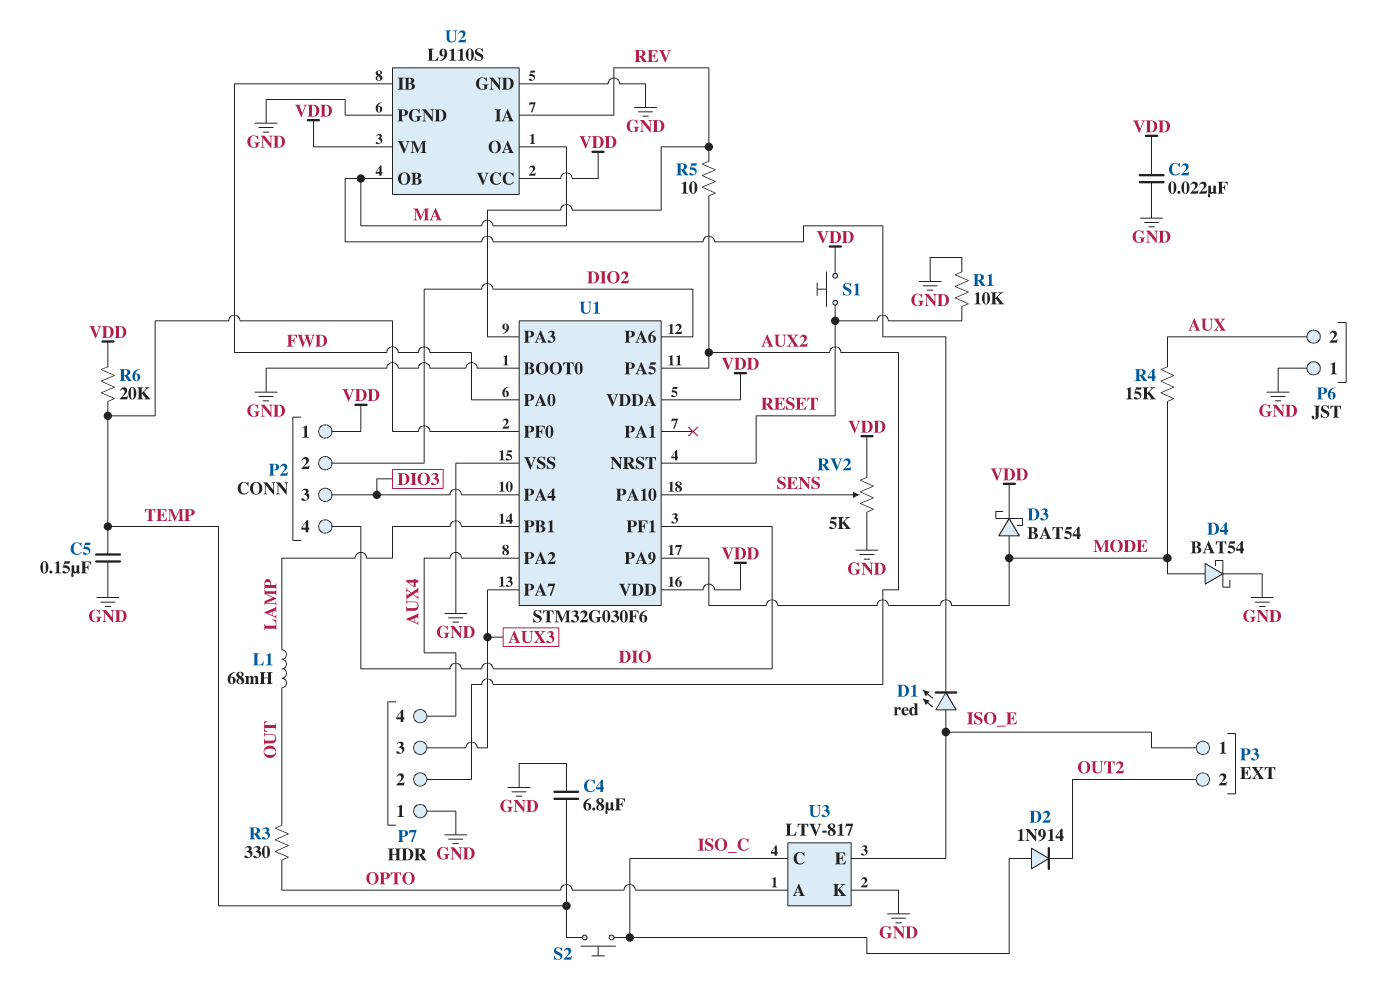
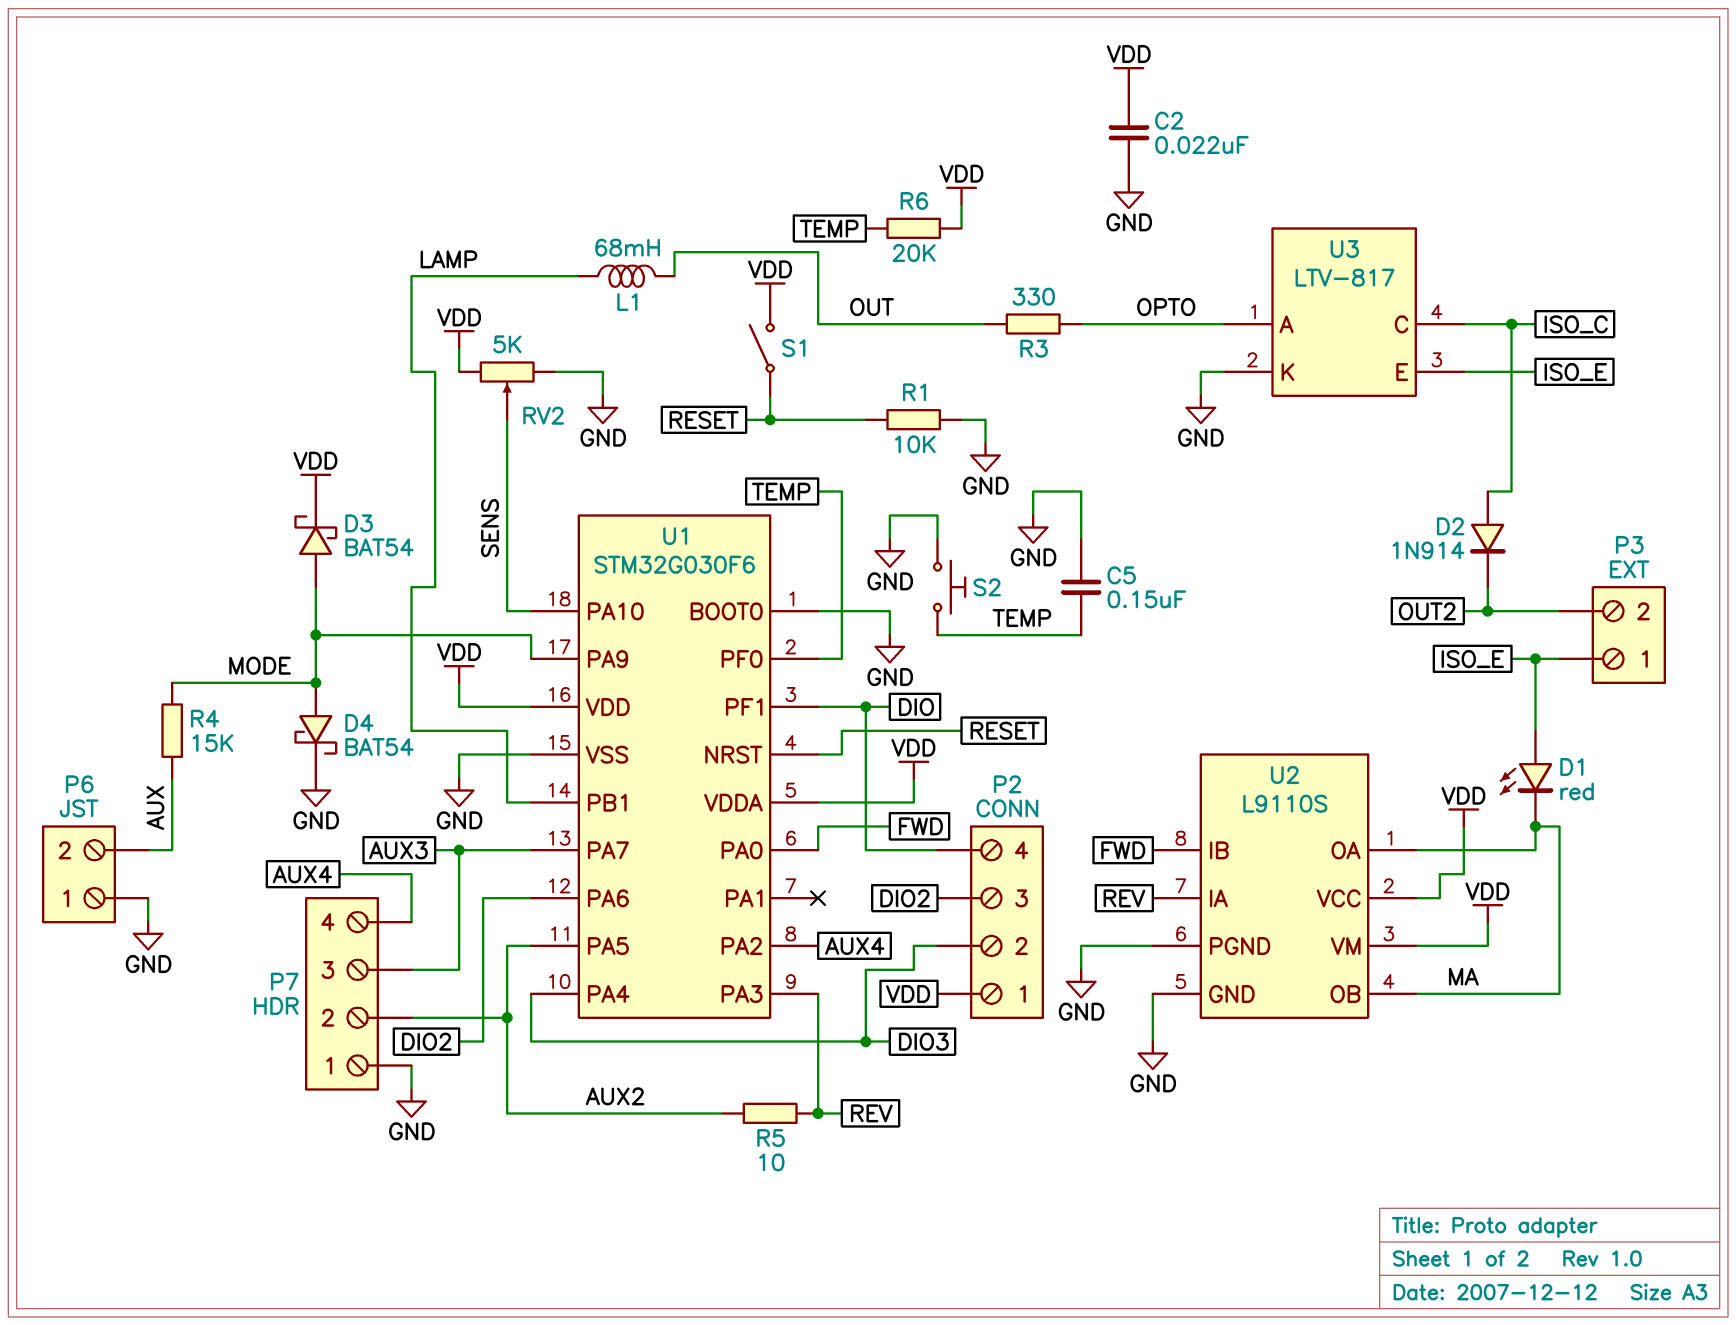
C4: 6.8uF (GND, TEMP) -> none
P2 pin 2: DIO2 -> DIO3
P2 pin 3: DIO3 -> DIO2
S1: button (RESET, VDD) -> switch (RESET, VDD)
S2: button (ISO_C, TEMP) -> button (GND, TEMP)

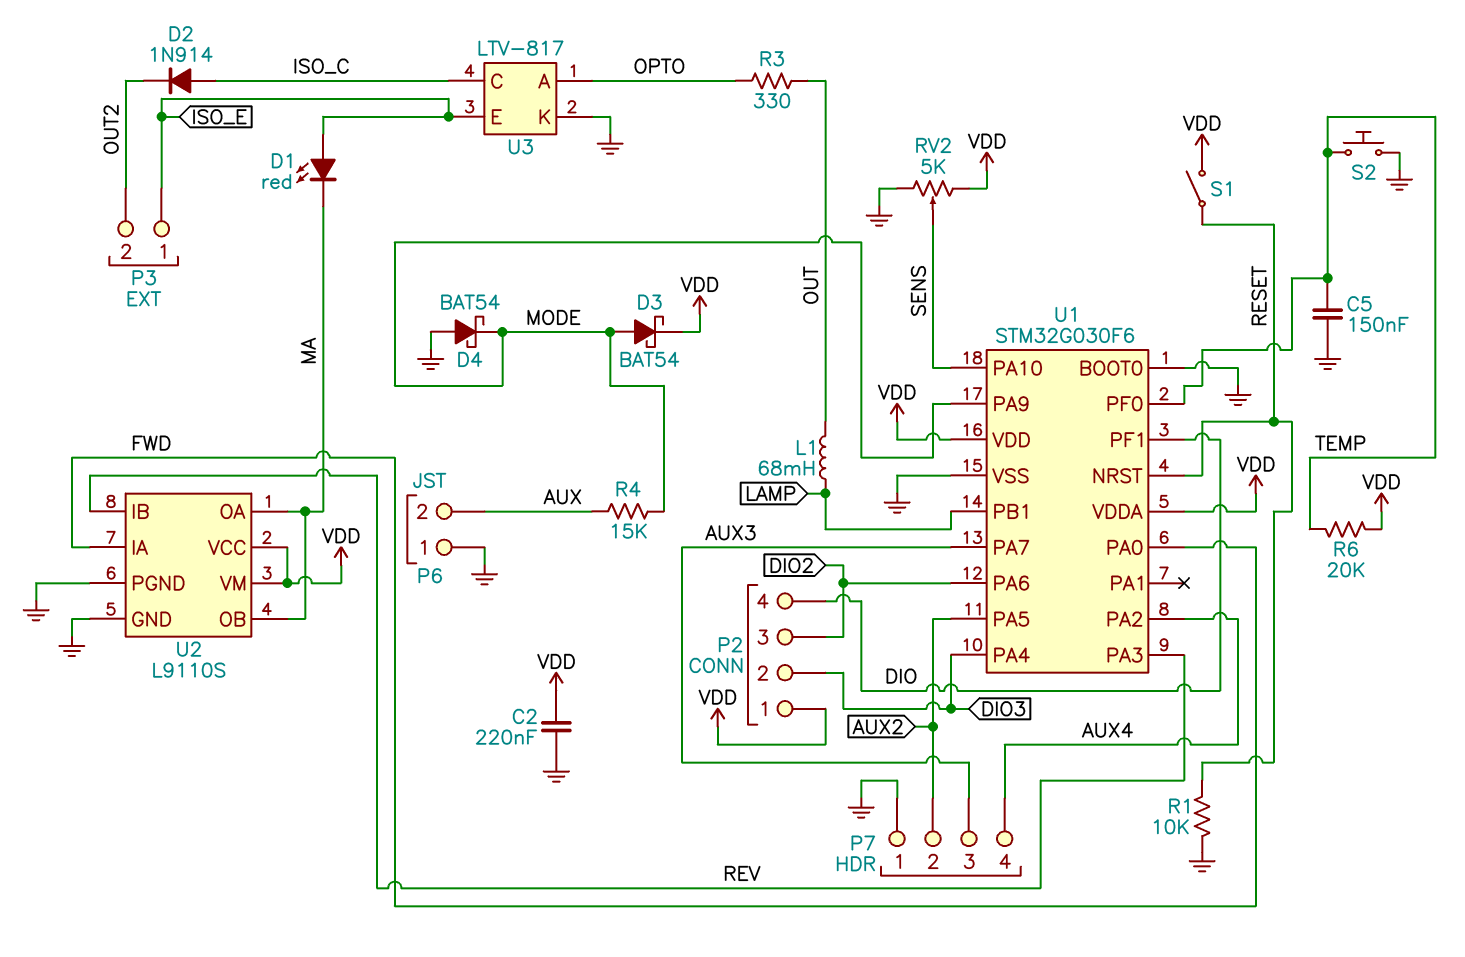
C2: 22nF (GND, VDD) -> 220nF (GND, VDD)
D4: schottky BAT54 (A MODE, K GND) -> schottky BAT54 (A GND, K MODE)
R5: 10 (AUX2, REV) -> none
U2 pin IA: REV -> FWD
U2 pin IB: FWD -> REV

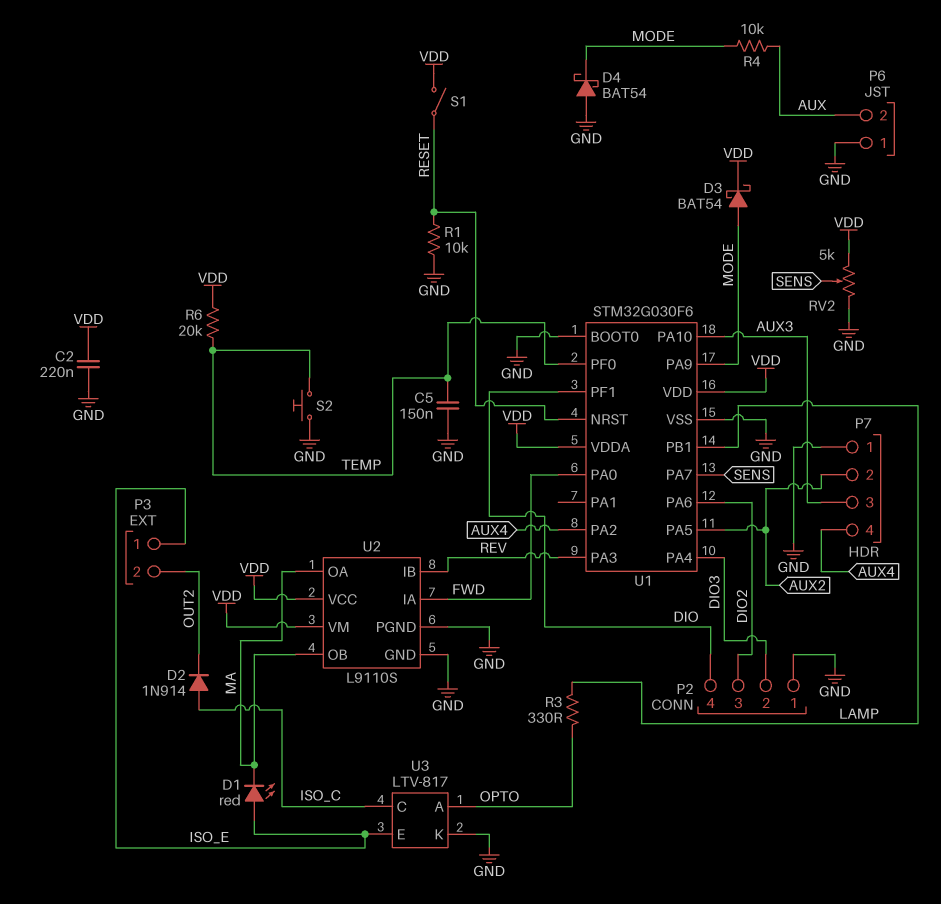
L1: 68mH (LAMP, OUT) -> none
P2 pin 1: VDD -> GND
R3: 330 (OPTO, OUT) -> 330 (LAMP, OPTO)
R4: 15k (AUX, MODE) -> 10k (AUX, MODE)
U1 pin PA7: AUX3 -> SENS
U1 pin PA10: SENS -> AUX3

